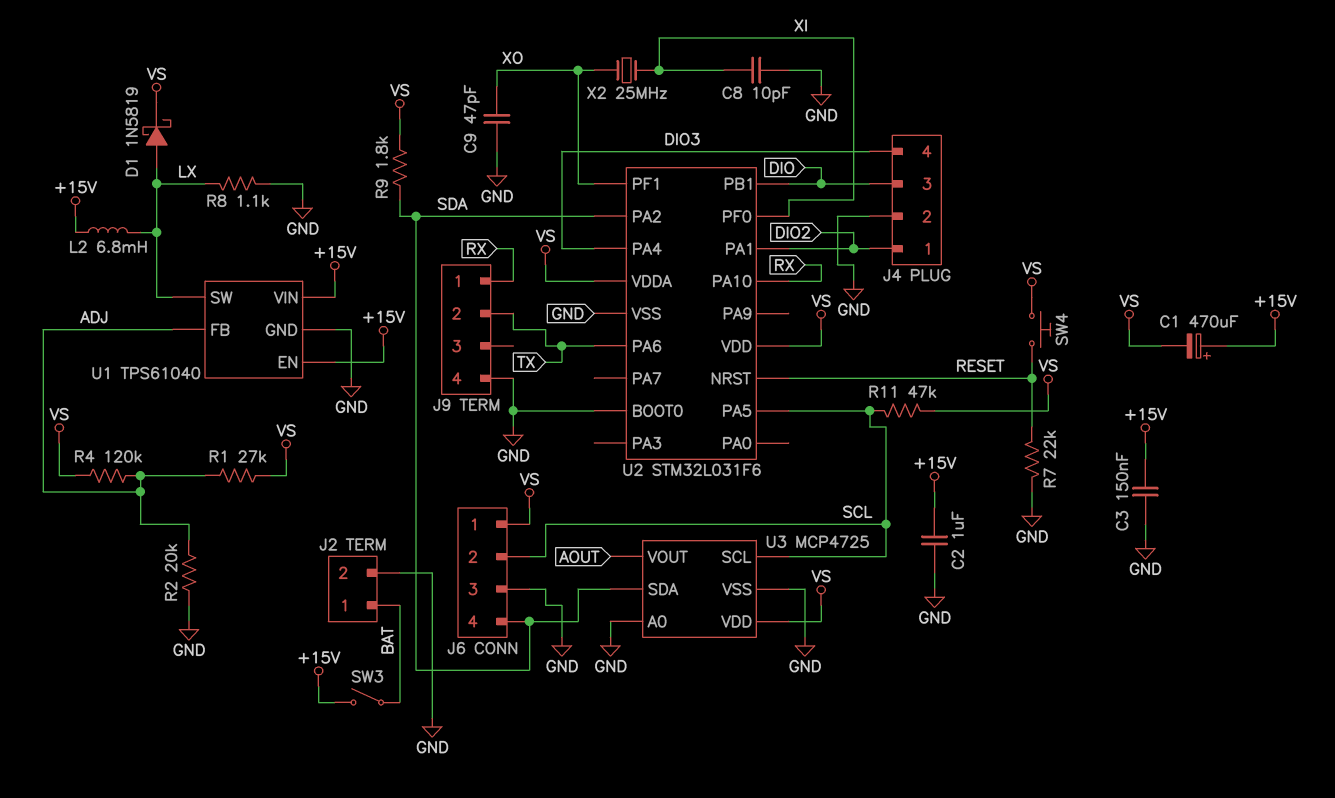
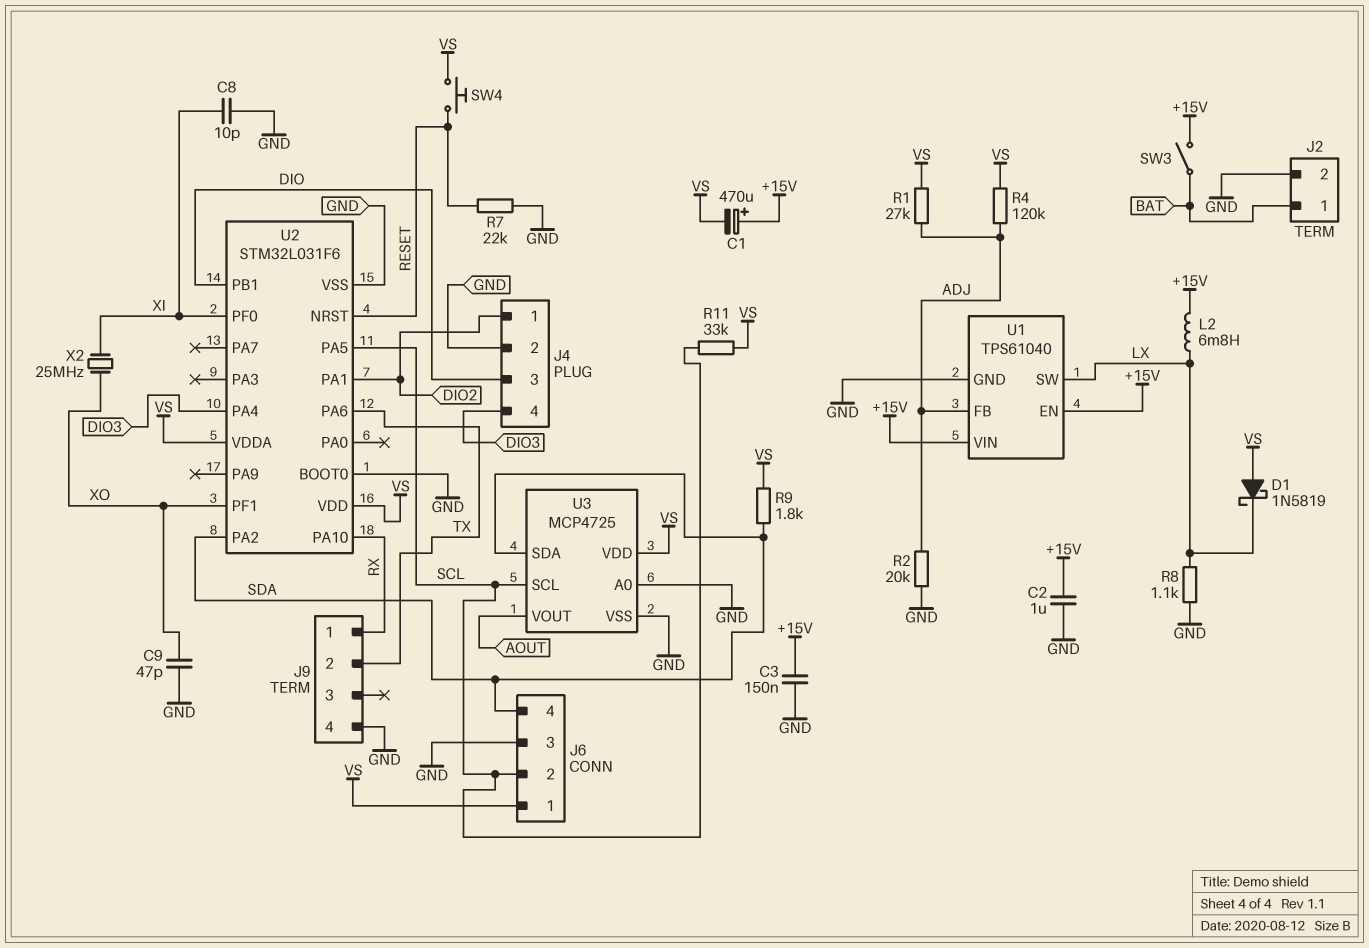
D1: schottky 1N5819 (A LX, K VS) -> schottky 1N5819 (A VS, K LX)
R11: 47k (SCL, VS) -> 33k (SCL, VS)

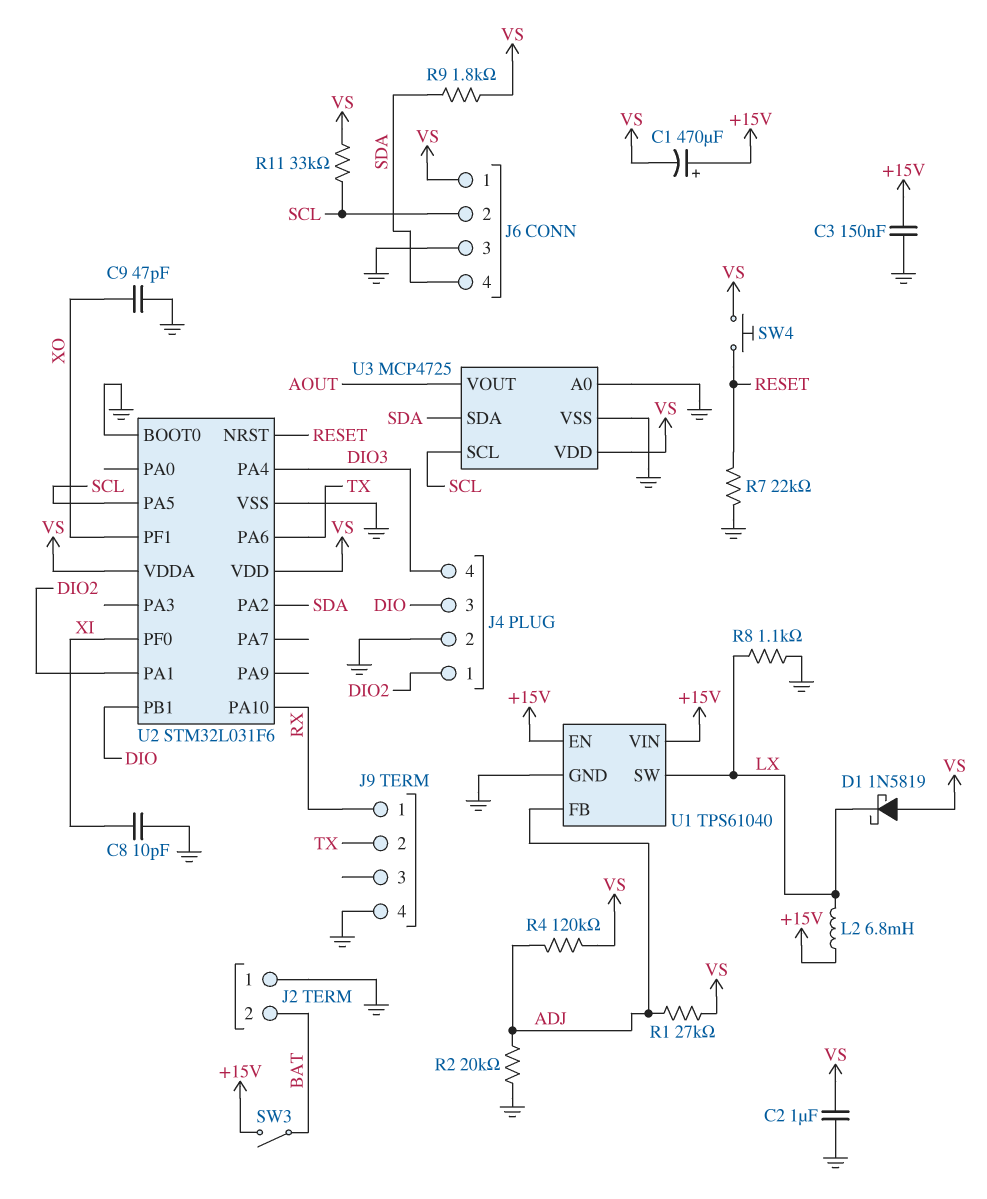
C2: 1uF (+15V, GND) -> 1uF (GND, VS)
J2 pin 1: BAT -> GND
J2 pin 2: GND -> BAT
X2: 25MHz (XI, XO) -> none

